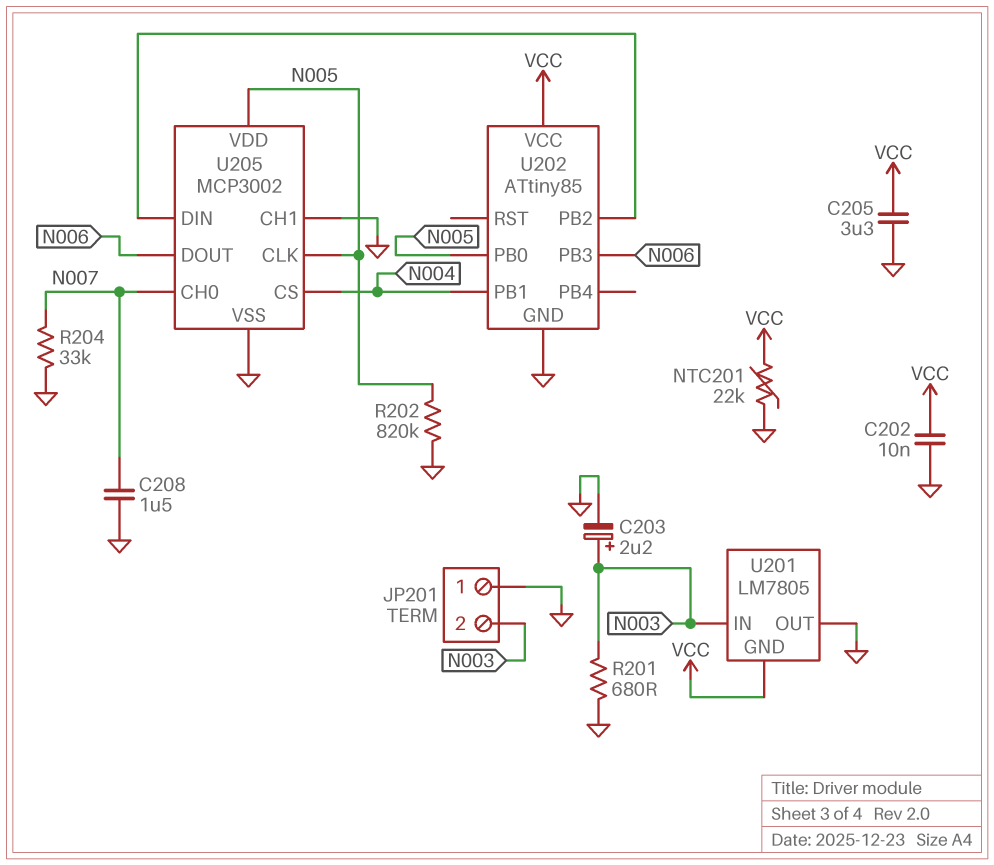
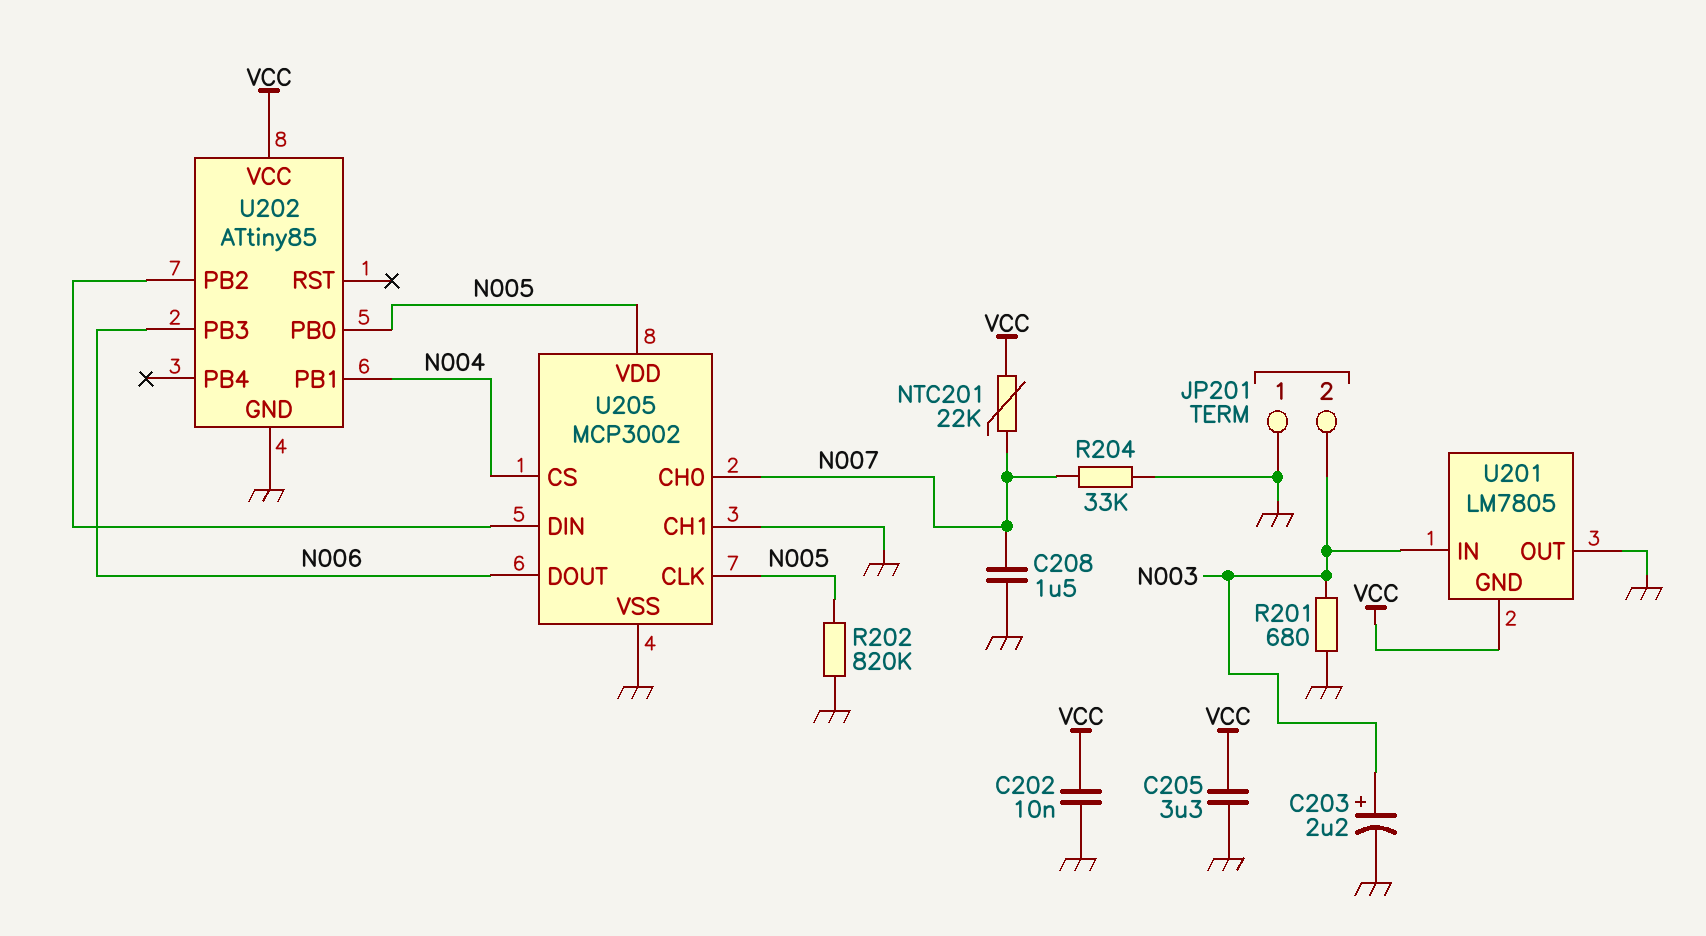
NTC201: 22k (GND, VCC) -> 22k (N007, VCC)

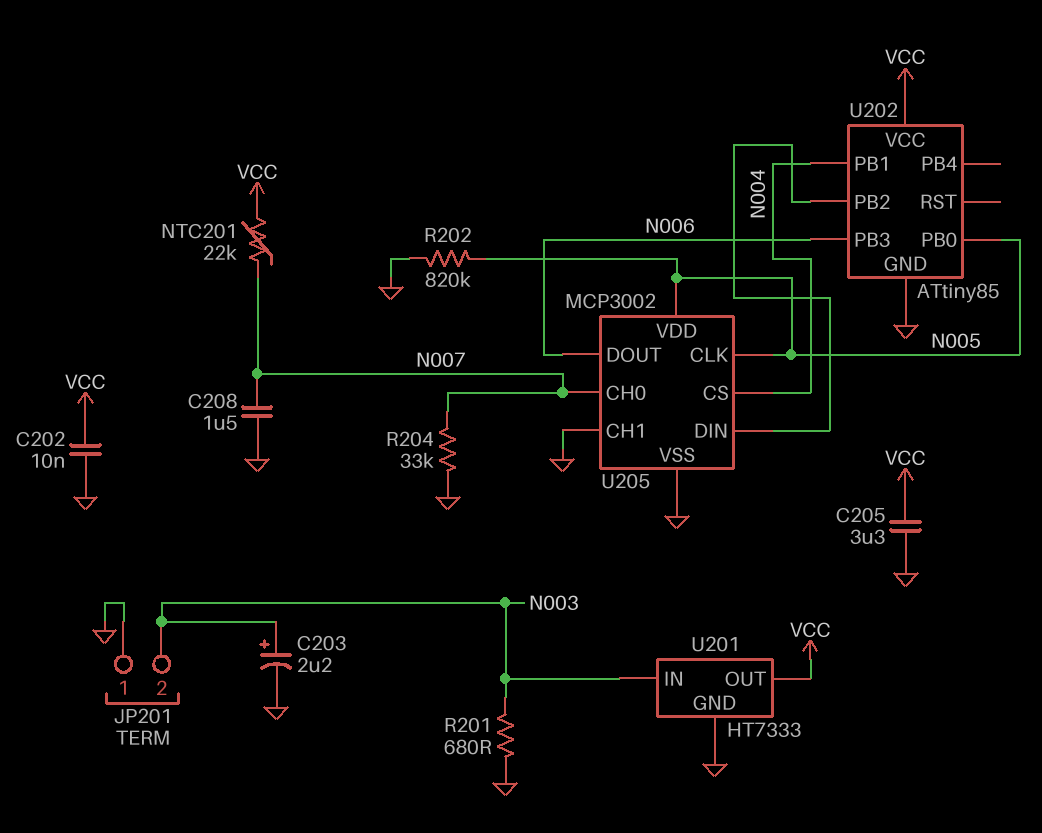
U201: LM7805 -> HT7333
U201 pin GND: VCC -> GND
U201 pin OUT: GND -> VCC

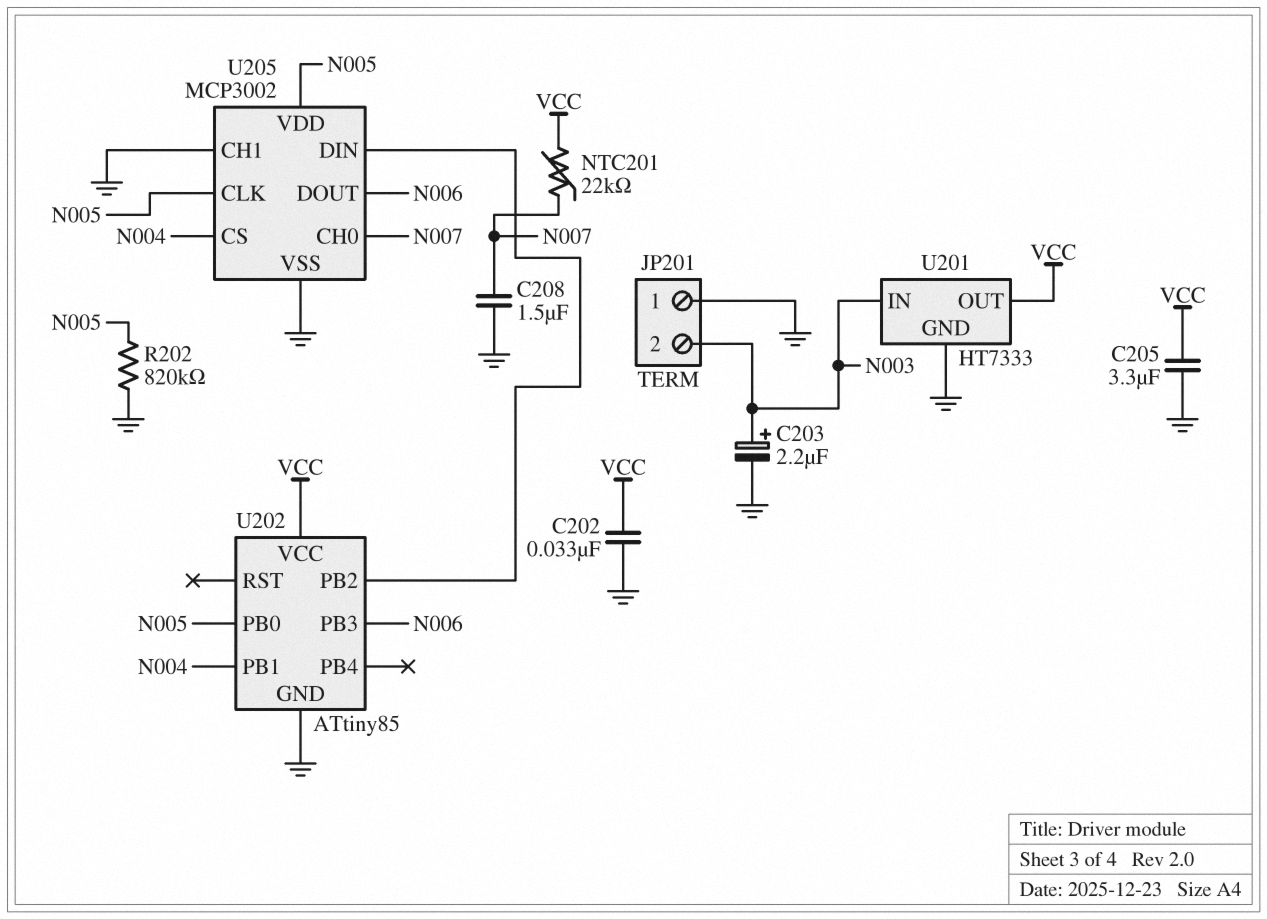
C202: 10nF (GND, VCC) -> 33nF (GND, VCC)
R201: 680 (GND, N003) -> none
R204: 33k (GND, N007) -> none

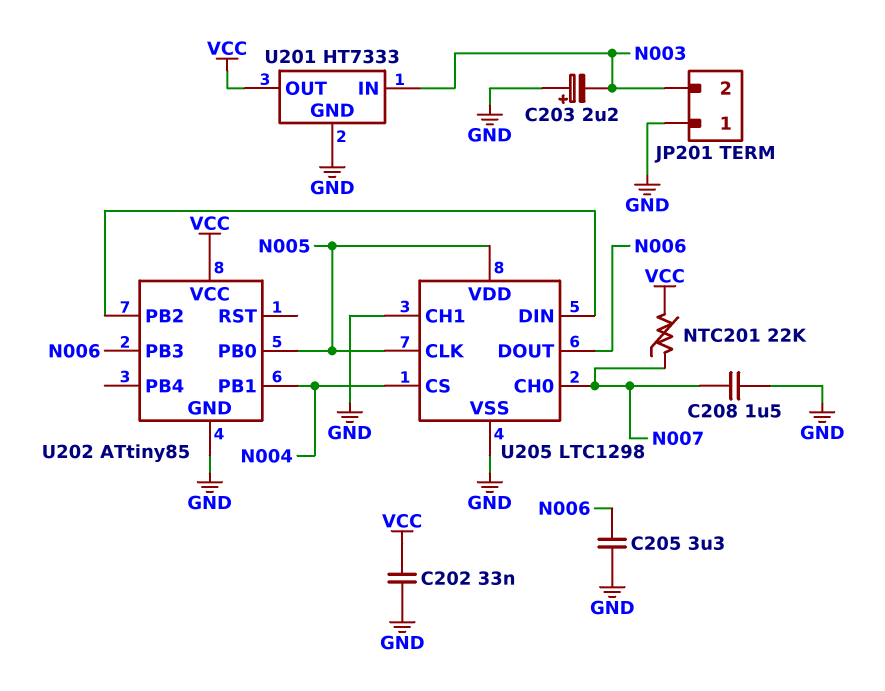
C203: 2.2uF (plus N003, minus GND) -> 2.2uF (plus GND, minus N003)
C205: 3.3uF (GND, VCC) -> 3.3uF (GND, N006)
R202: 820k (GND, N005) -> none
U205: MCP3002 -> LTC1298

